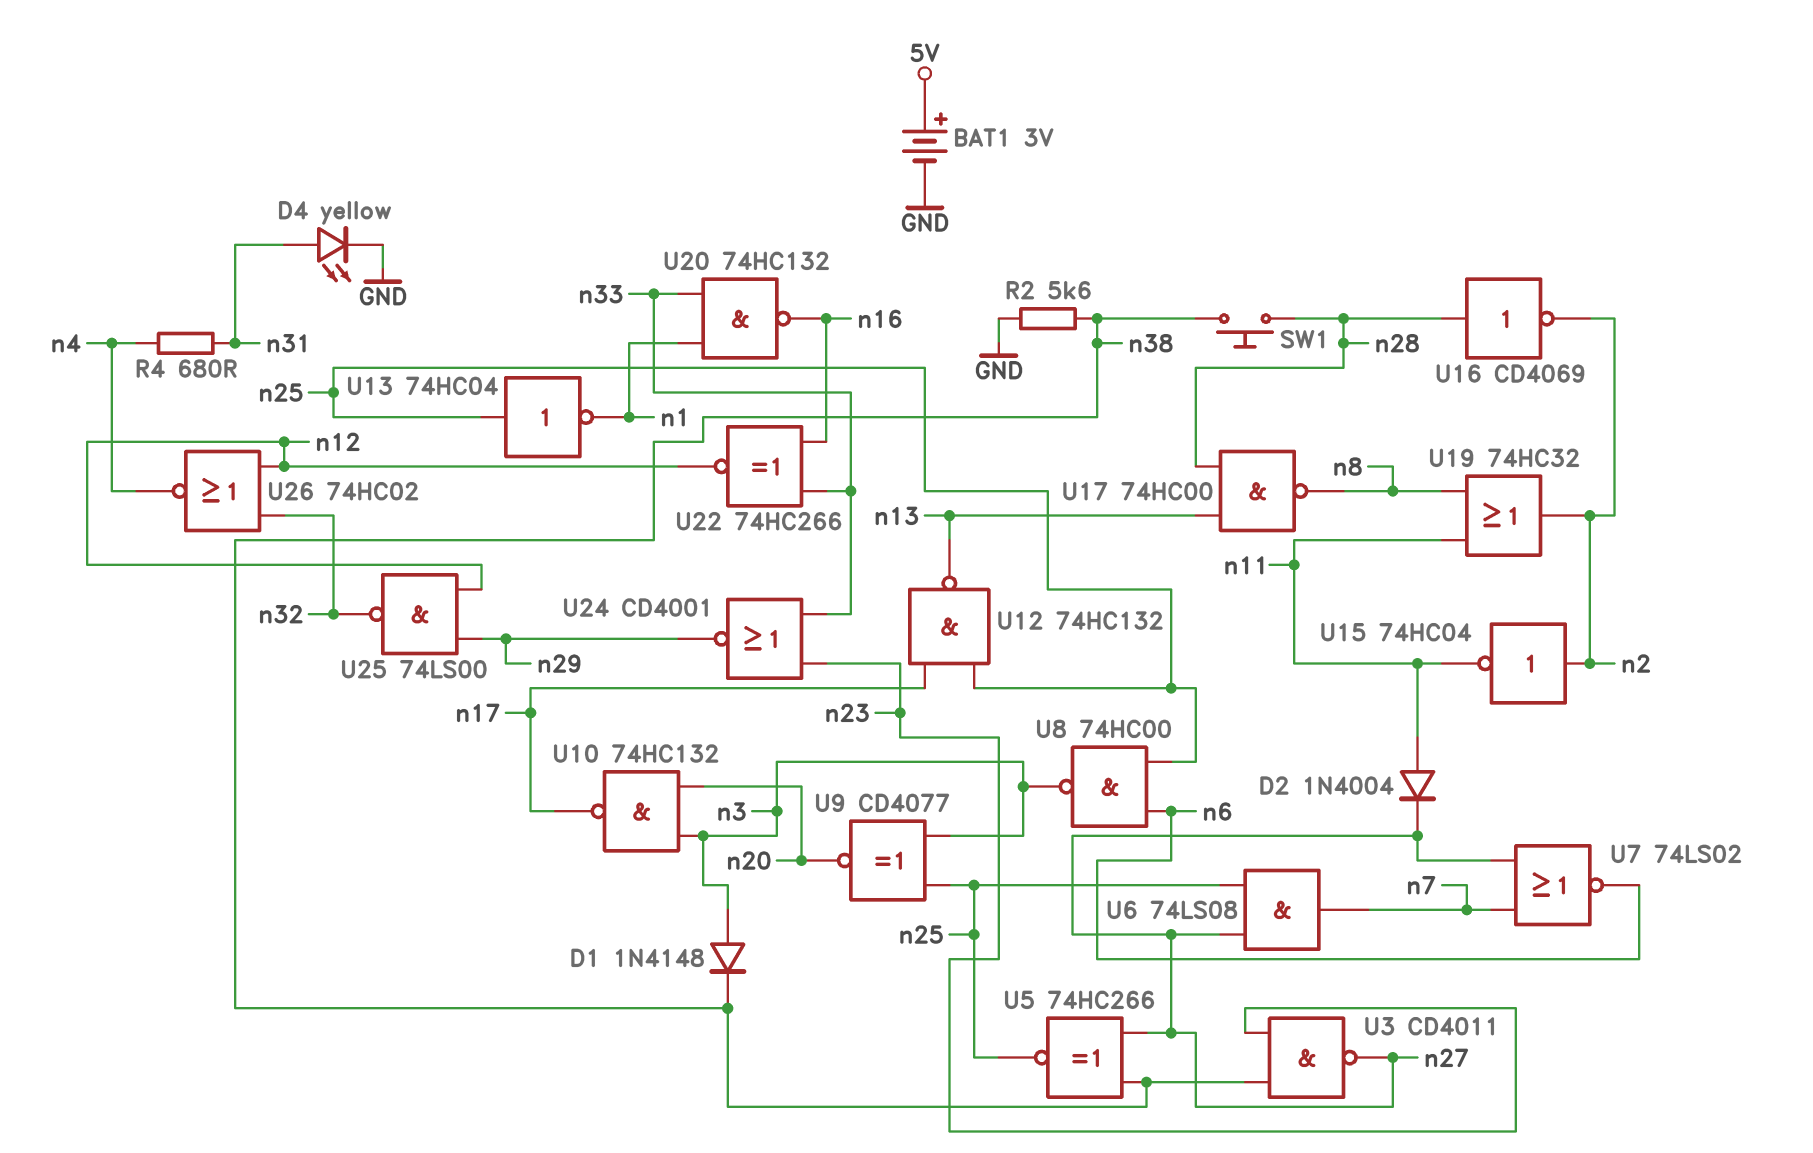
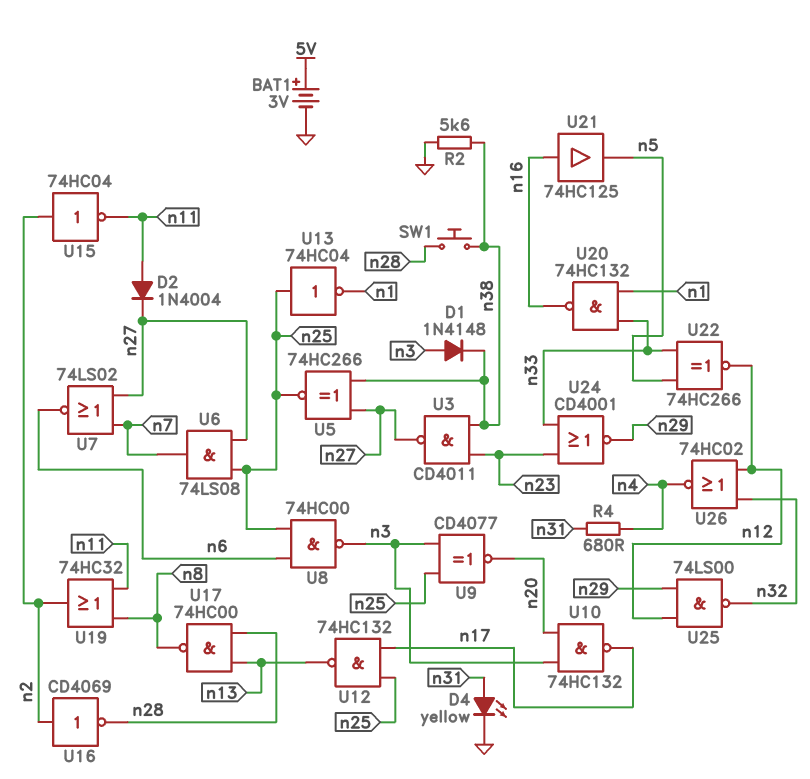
U16: NOT CD4069 (in n28, out n2) -> NOT CD4069 (in n2, out n28)
U21: none -> buffer 74HC125 (in n16, out n5)
U22: XNOR 74HC266 (in n16, in n33, out n12) -> XNOR 74HC266 (in n5, in n33, out n12)

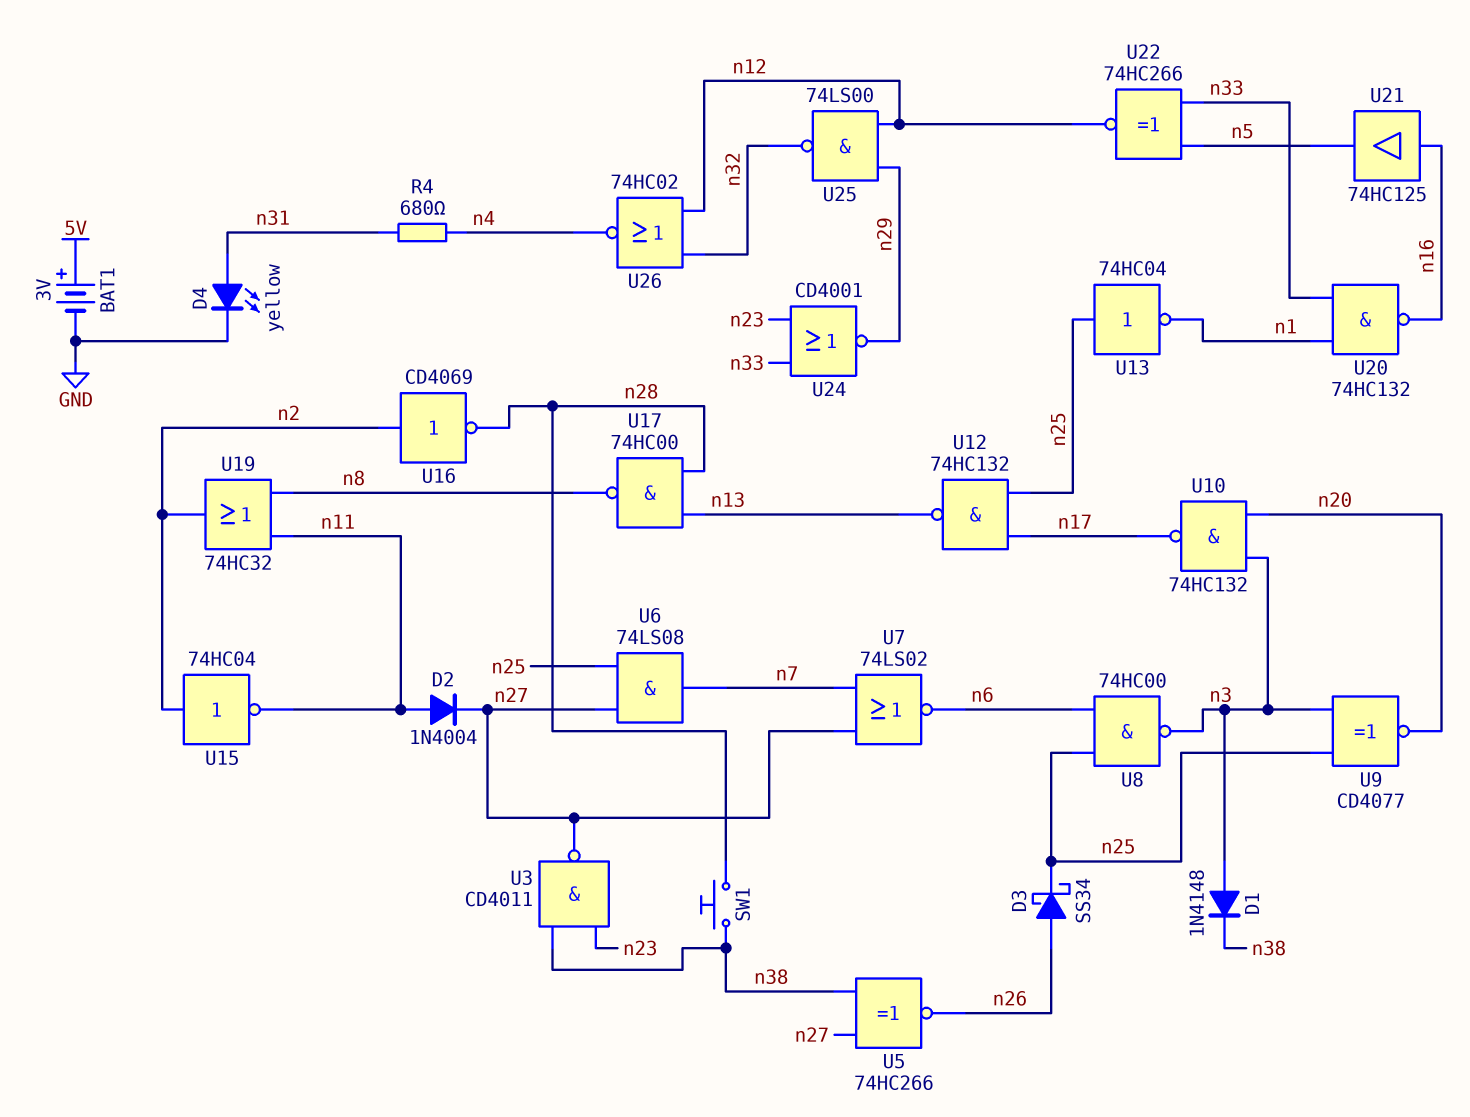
D3: none -> schottky SS34 (A n26, K n25)
R2: 5.6k (GND, n38) -> none
U5: XNOR 74HC266 (in n27, in n38, out n25) -> XNOR 74HC266 (in n27, in n38, out n26)

